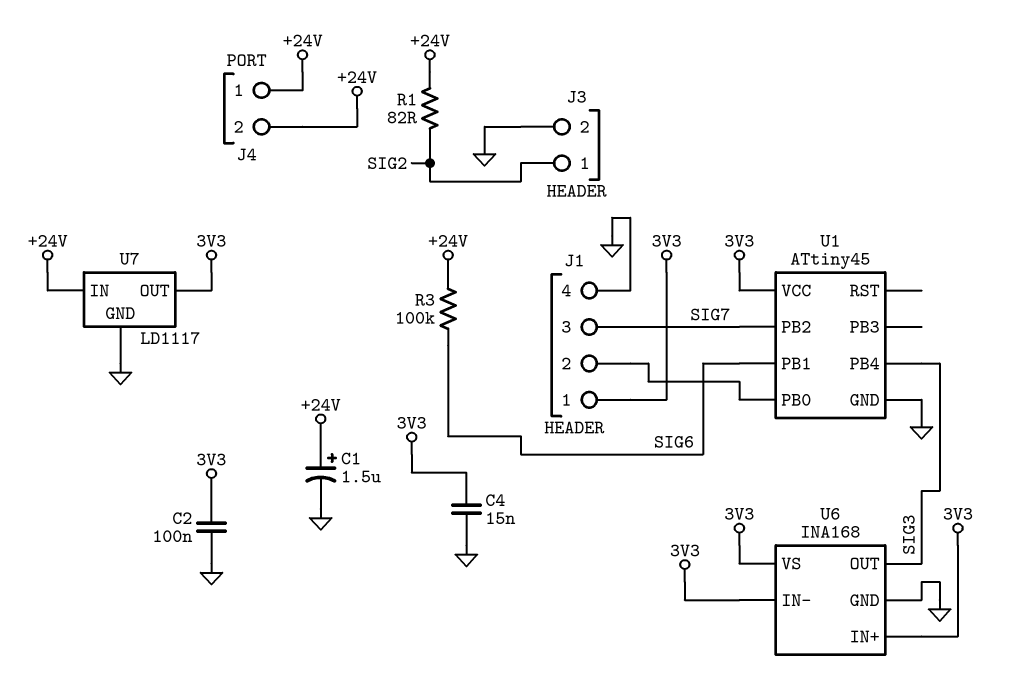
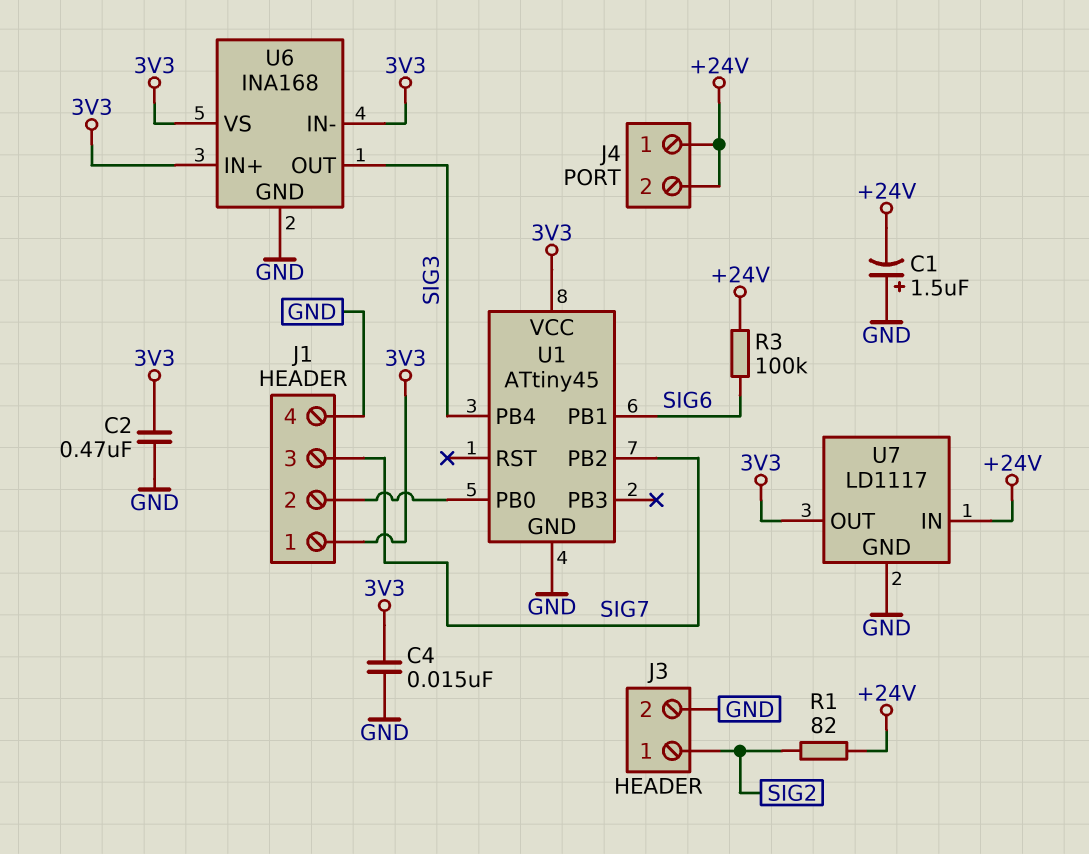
C1: 1.5uF (plus +24V, minus GND) -> 1.5uF (plus GND, minus +24V)
C2: 100nF (3V3, GND) -> 470nF (3V3, GND)

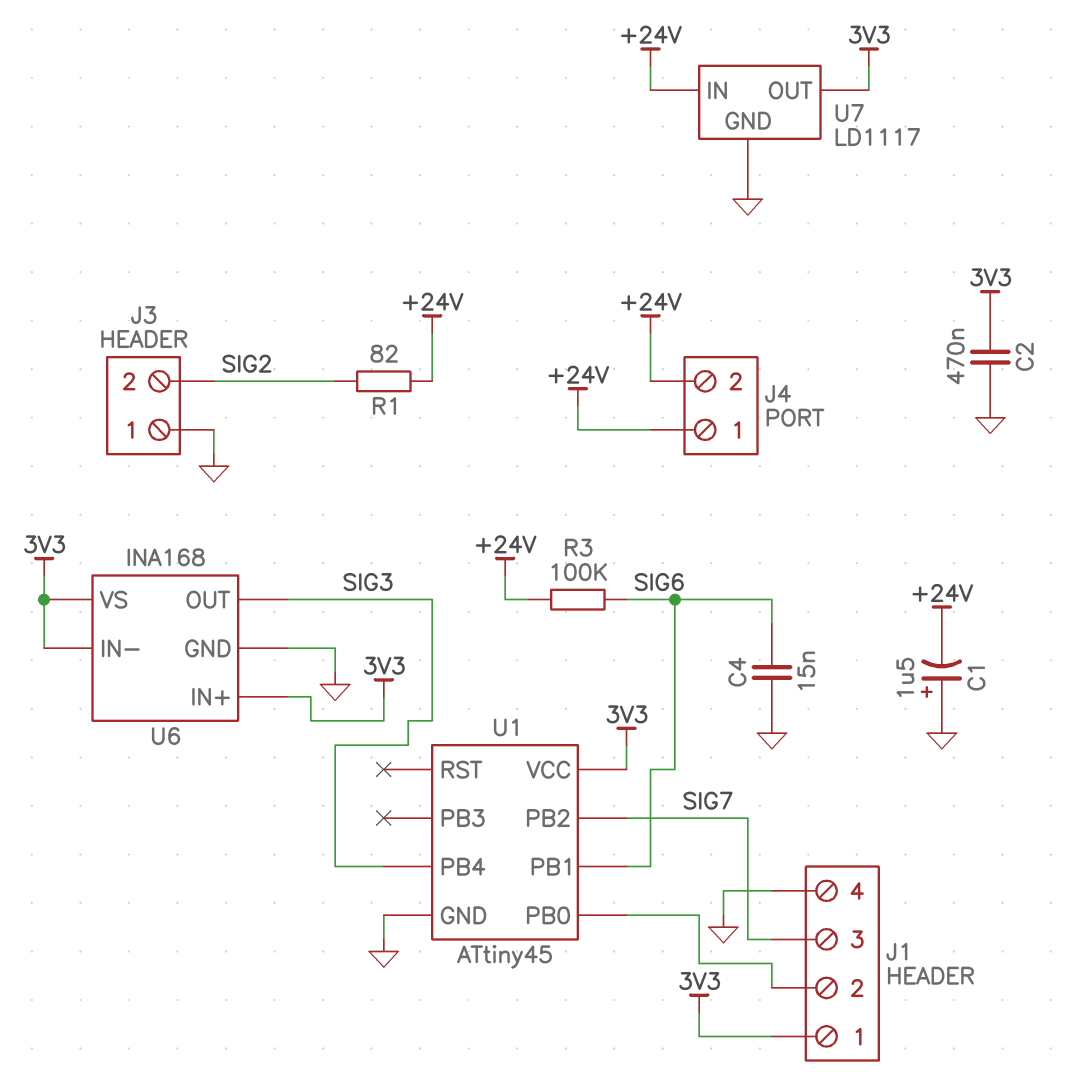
C4: 15nF (3V3, GND) -> 15nF (GND, SIG6)
J3 pin 1: SIG2 -> GND
J3 pin 2: GND -> SIG2

